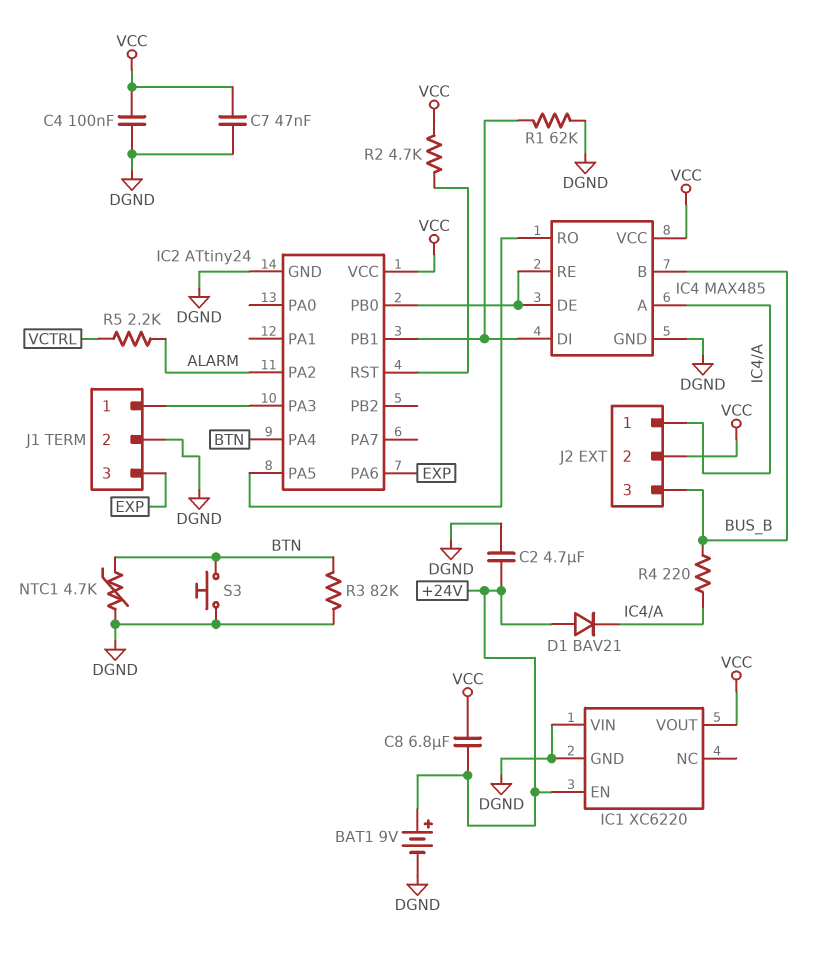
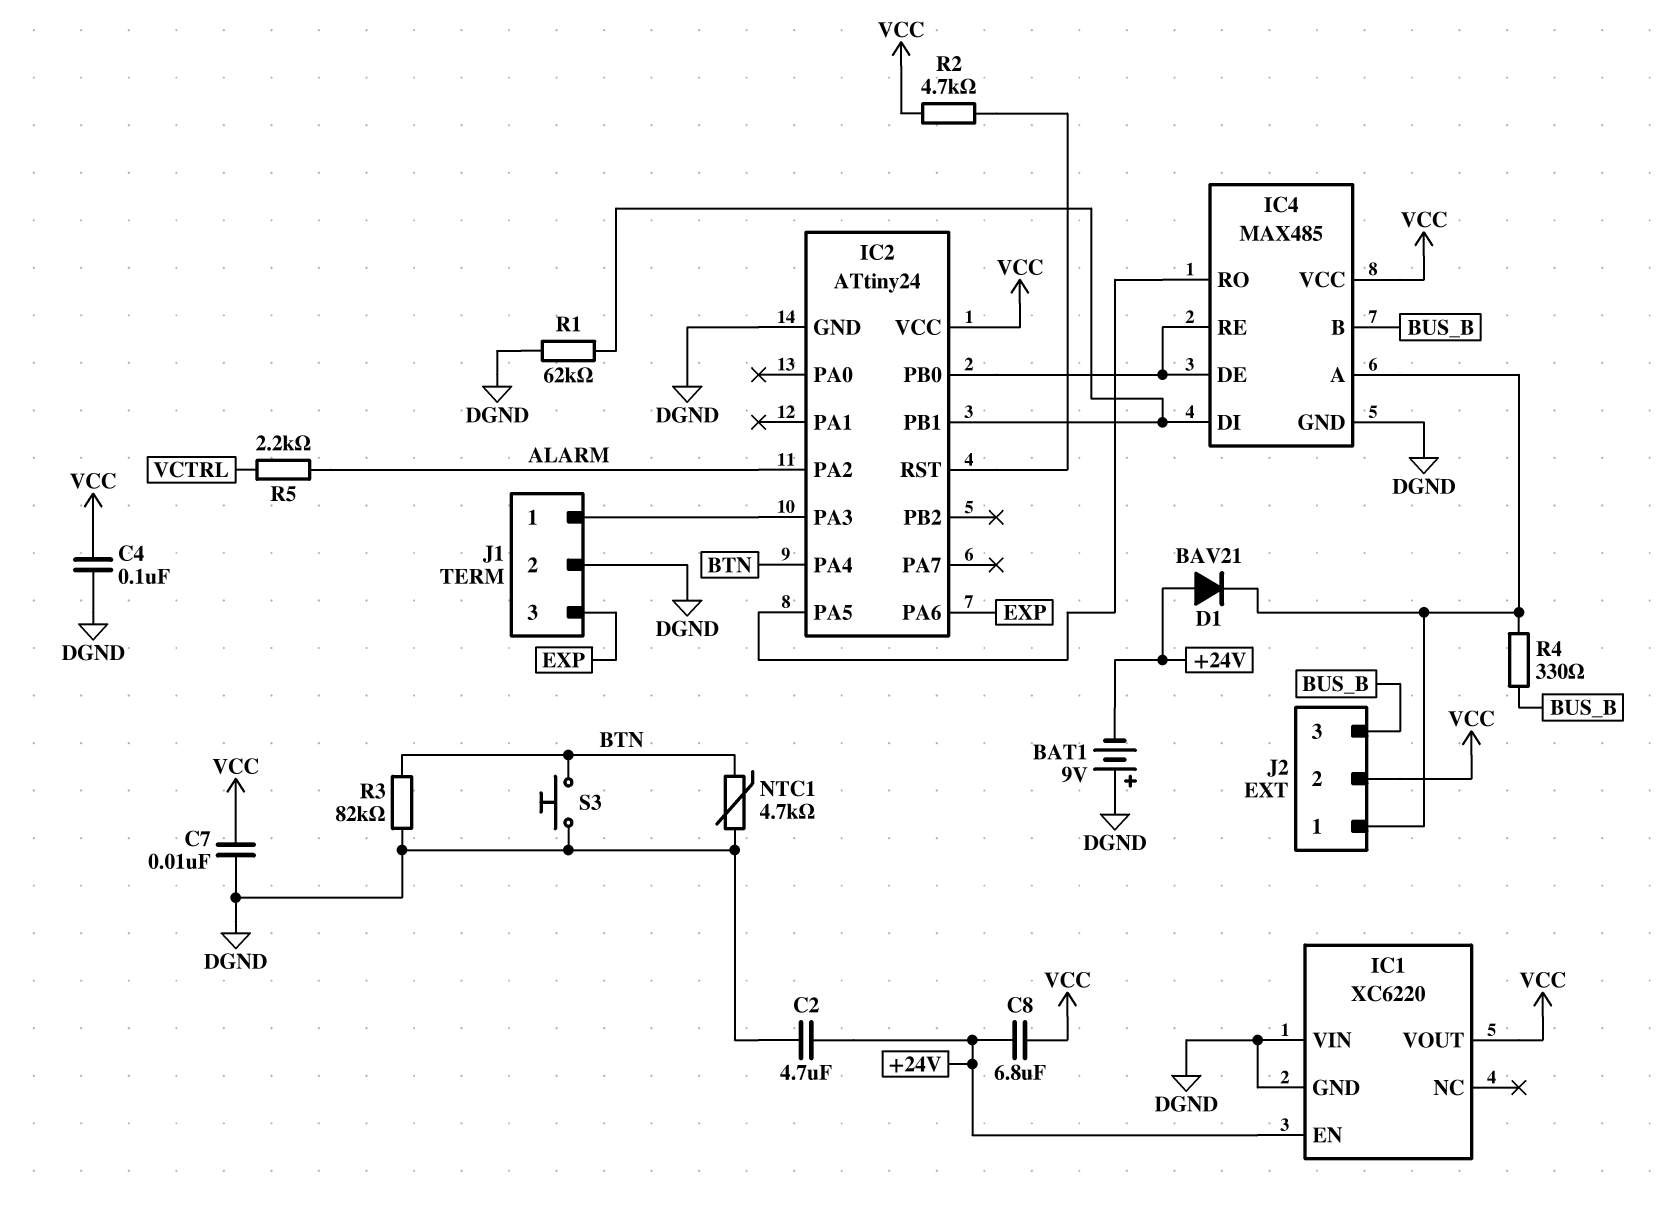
BAT1: 9V (plus +24V, minus DGND) -> 9V (plus DGND, minus +24V)
C7: 47nF (DGND, VCC) -> 10nF (DGND, VCC)
R4: 220 (BUS_B, IC4/A) -> 330 (BUS_B, IC4/A)

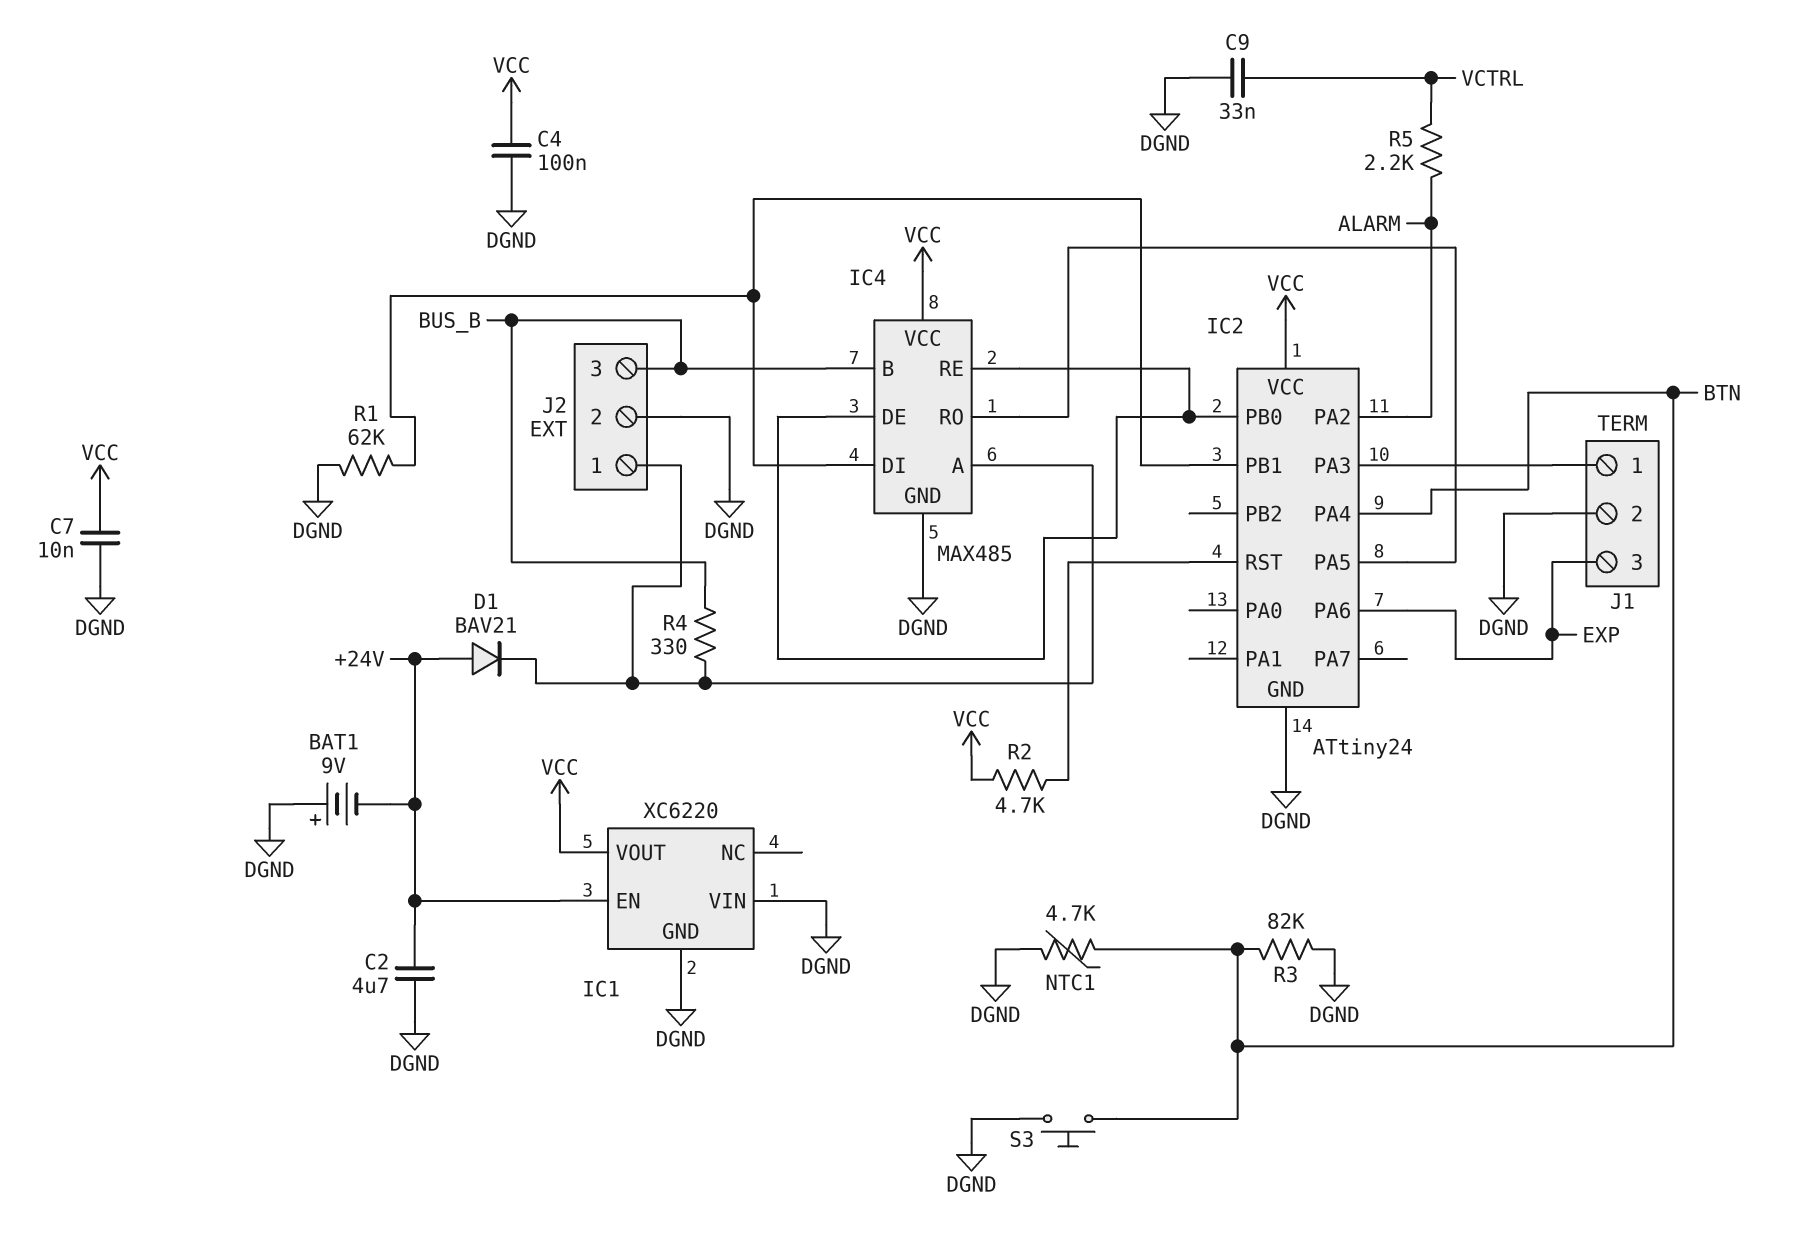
C8: 6.8uF (+24V, VCC) -> none
C9: none -> 33nF (DGND, VCTRL)
J2 pin 2: VCC -> DGND

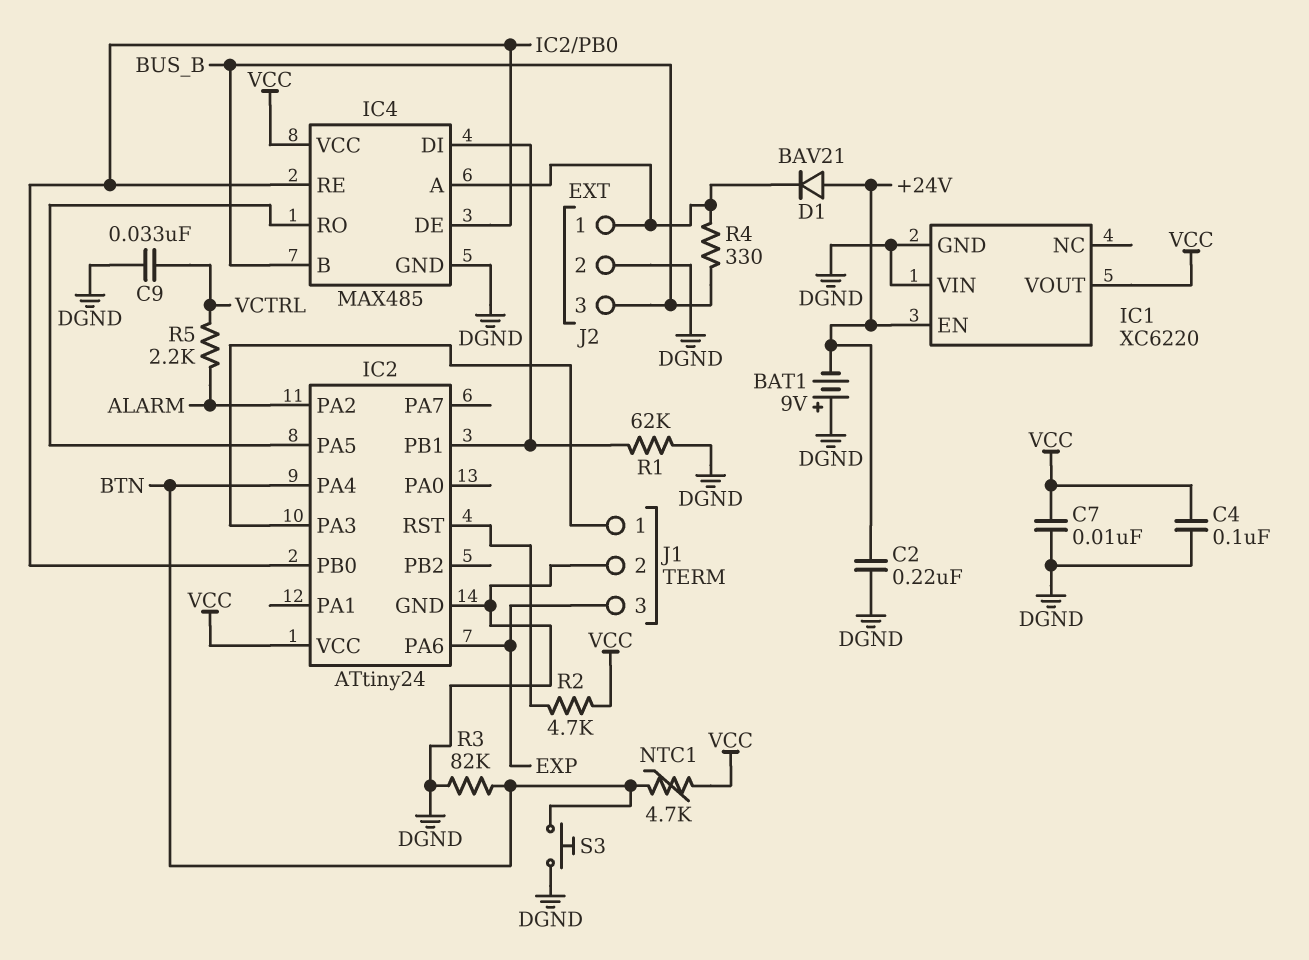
C2: 4.7uF (+24V, DGND) -> 220nF (+24V, DGND)
NTC1: 4.7k (BTN, DGND) -> 4.7k (BTN, VCC)

